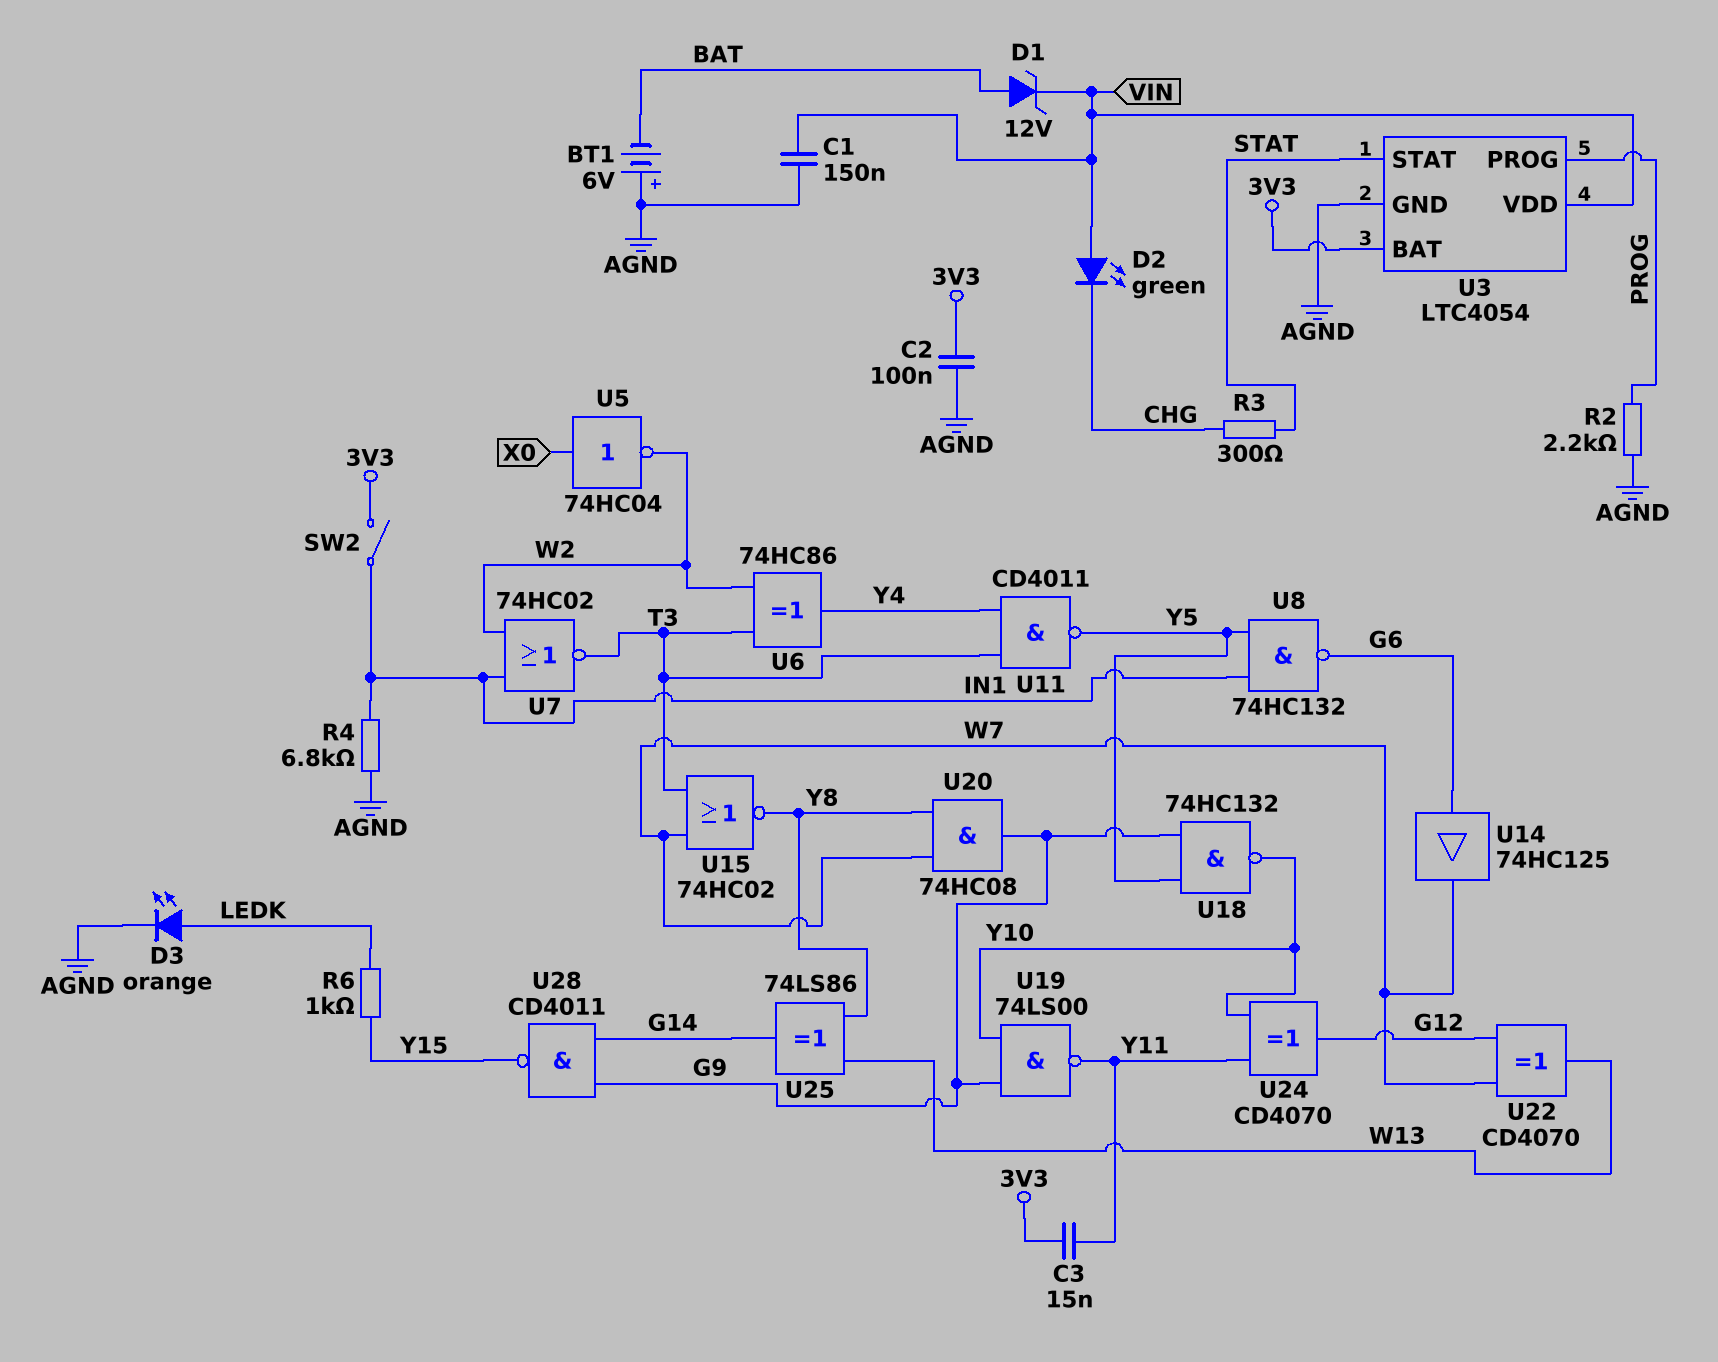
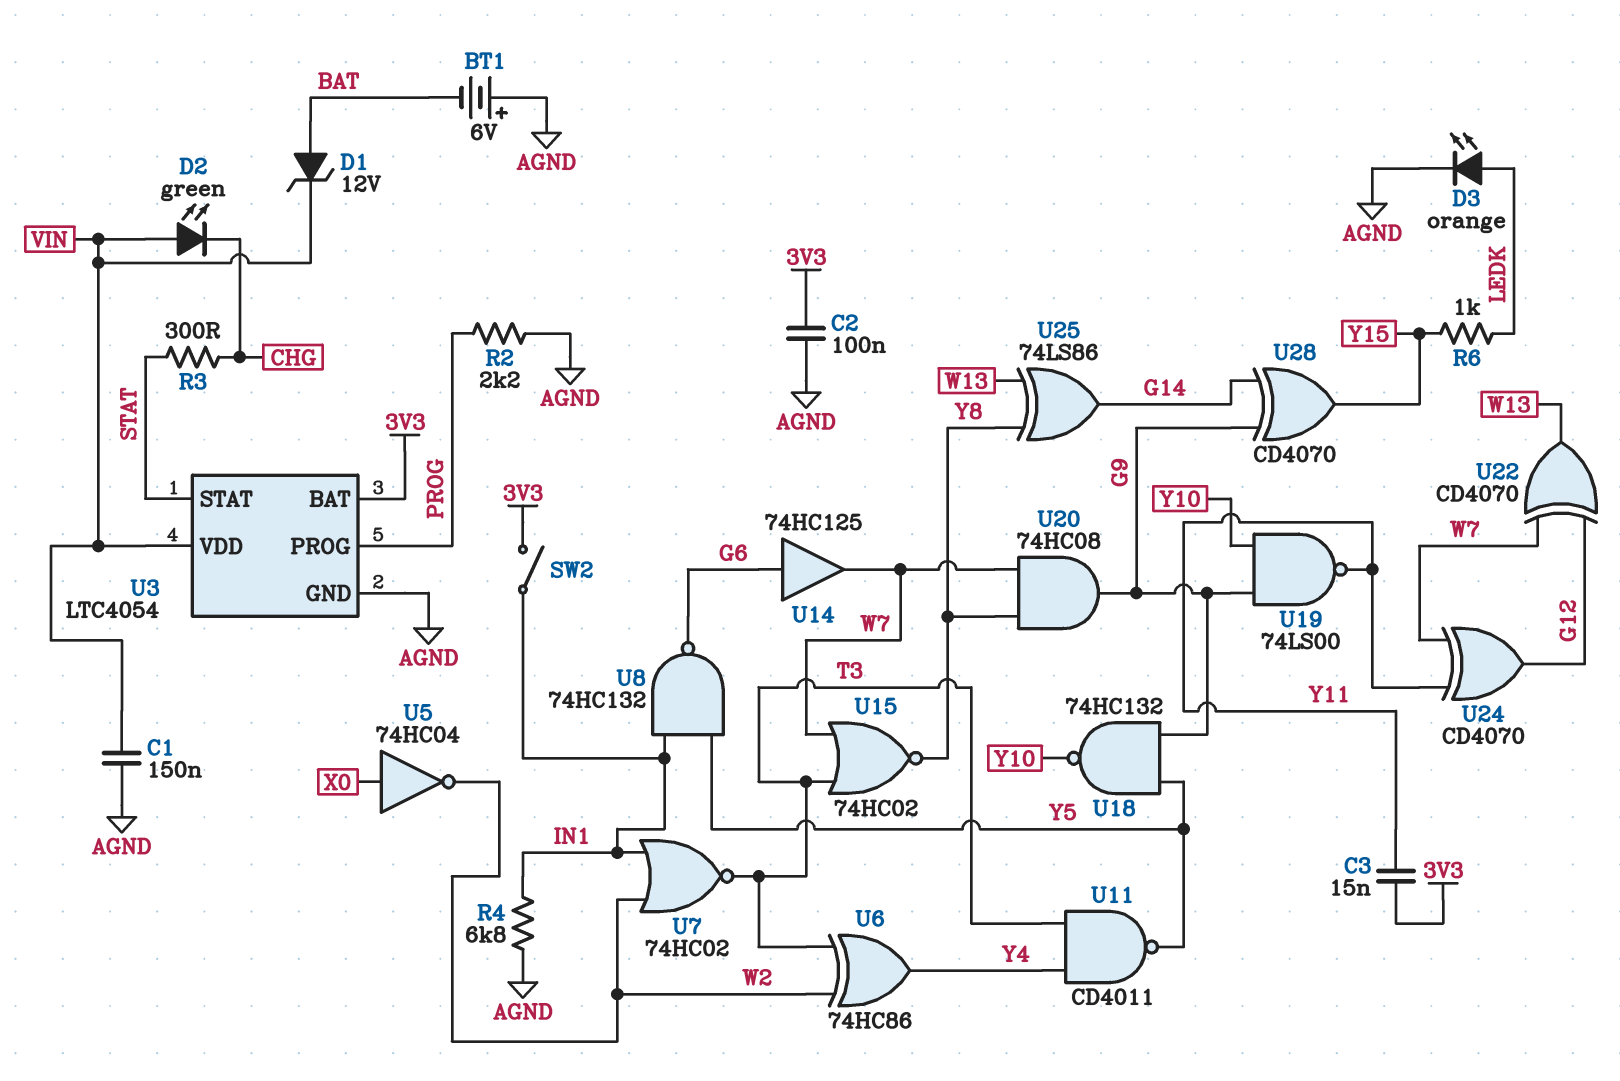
U24: XOR CD4070 (in Y10, in Y11, out G12) -> XOR CD4070 (in W7, in Y11, out G12)
U28: NAND CD4011 (in G9, in G14, out Y15) -> XOR CD4070 (in G9, in G14, out Y15)

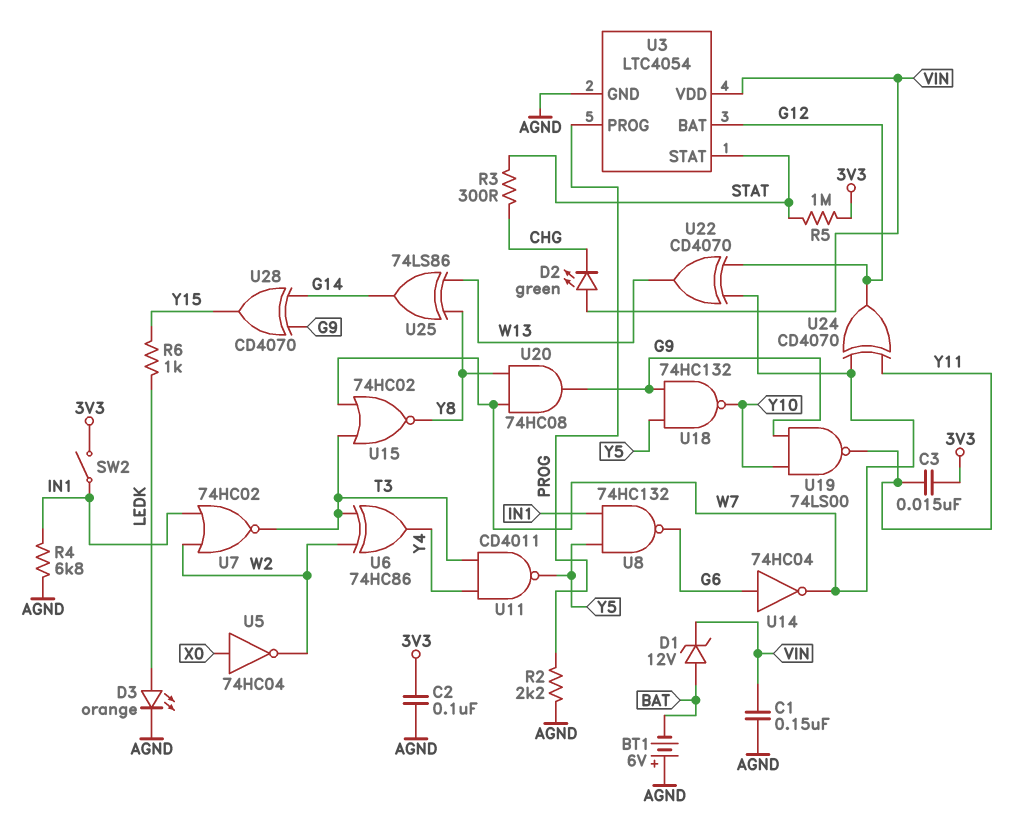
R5: none -> 1M (3V3, STAT)
U3 pin BAT: 3V3 -> G12
U14: buffer 74HC125 (in G6, out W7) -> NOT 74HC04 (in G6, out W7)

